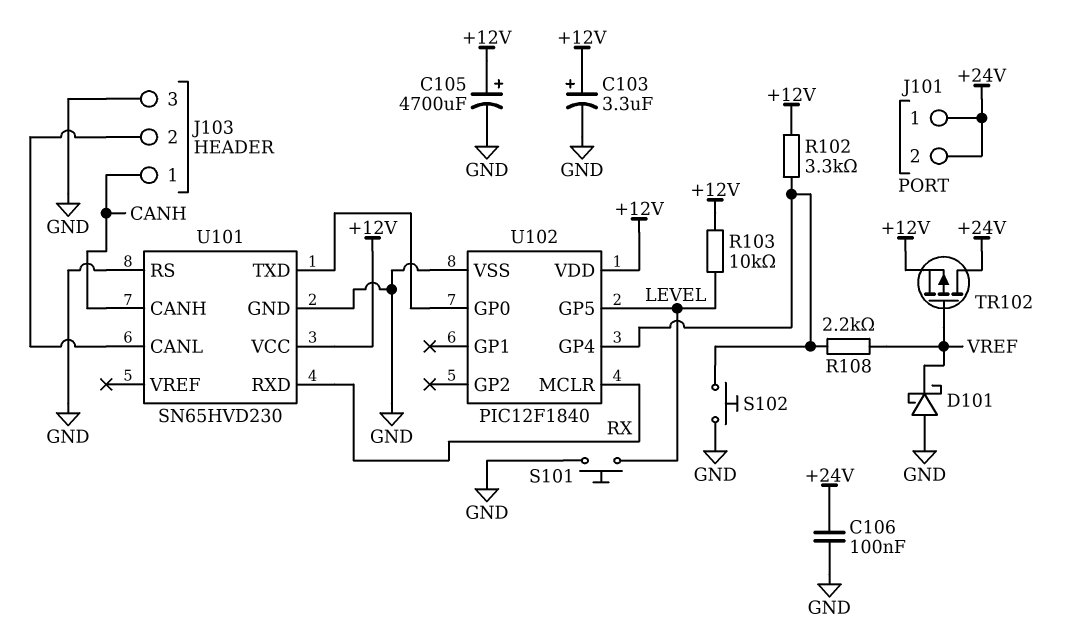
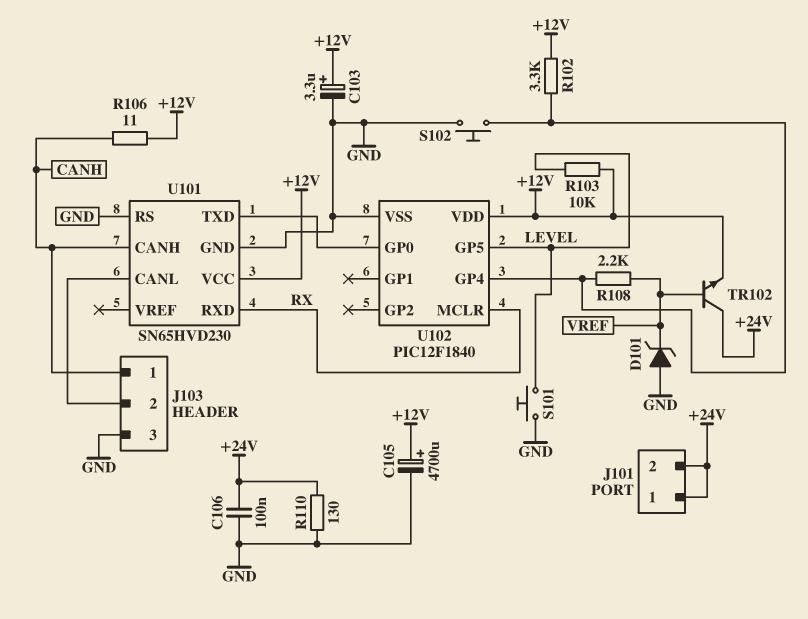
D101: schottky (A GND, K VREF) -> zener (A GND, K VREF)
R106: none -> 11 (+12V, CANH)
R110: none -> 130 (+24V, GND)
TR102: PMOS (G VREF, D +24V, S +12V) -> NPN (B VREF, C +24V, E +12V)

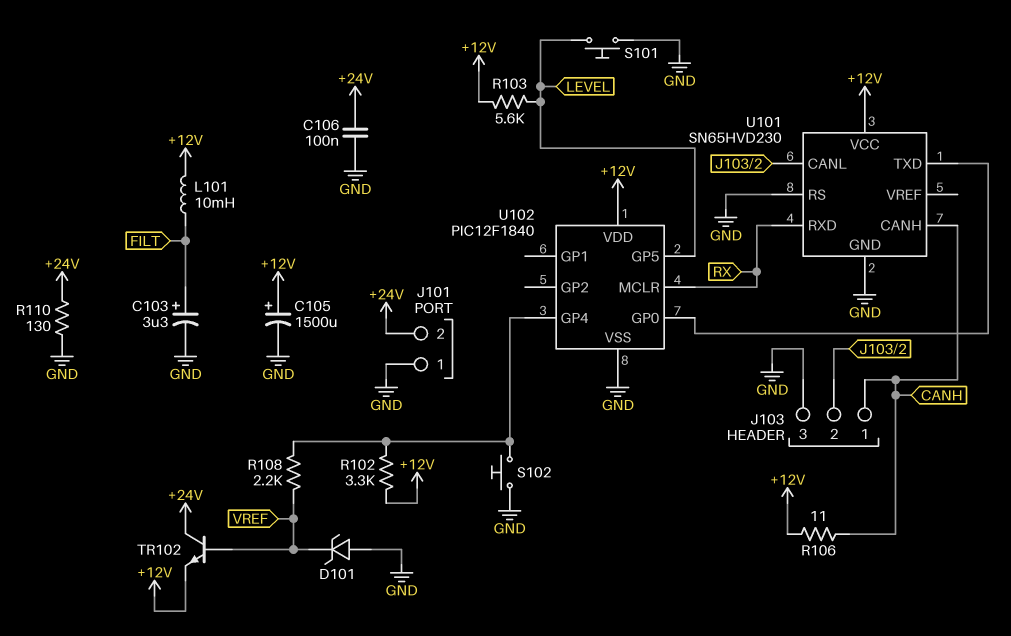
C103: 3.3uF (plus +12V, minus GND) -> 3.3uF (plus FILT, minus GND)
C105: 4700uF (plus +12V, minus GND) -> 1500uF (plus +12V, minus GND)
J101 pin 1: +24V -> GND
L101: none -> 10mH (+12V, FILT)
R103: 10k (+12V, LEVEL) -> 5.6k (+12V, LEVEL)

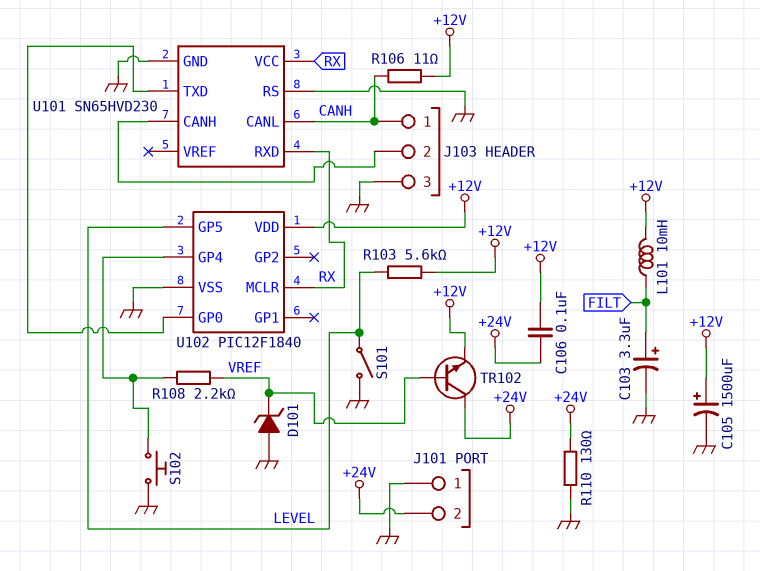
C106: 100nF (+24V, GND) -> 100nF (+12V, +24V)
R102: 3.3k (+12V, U102/GP4) -> none
S101: button (GND, LEVEL) -> switch (GND, LEVEL)
U101 pin CANH: CANH -> J103/2
U101 pin CANL: J103/2 -> CANH
U101 pin VCC: +12V -> RX

